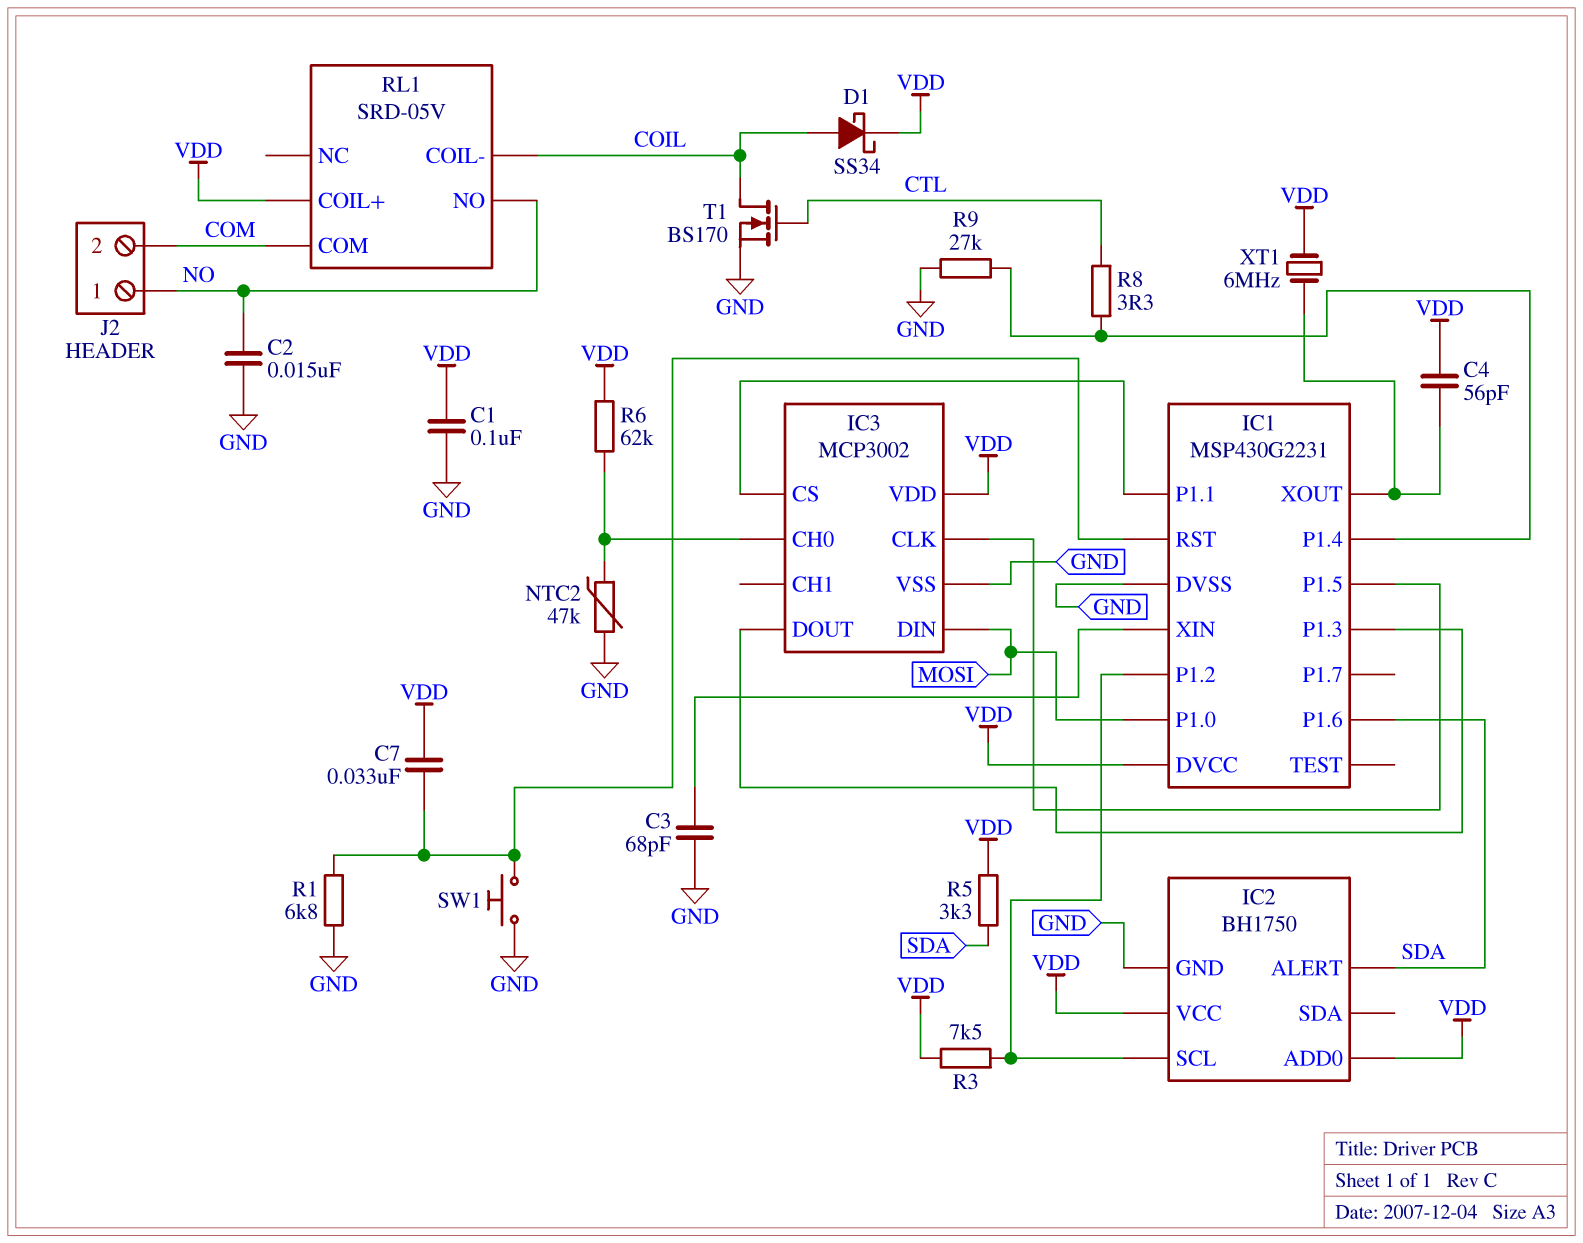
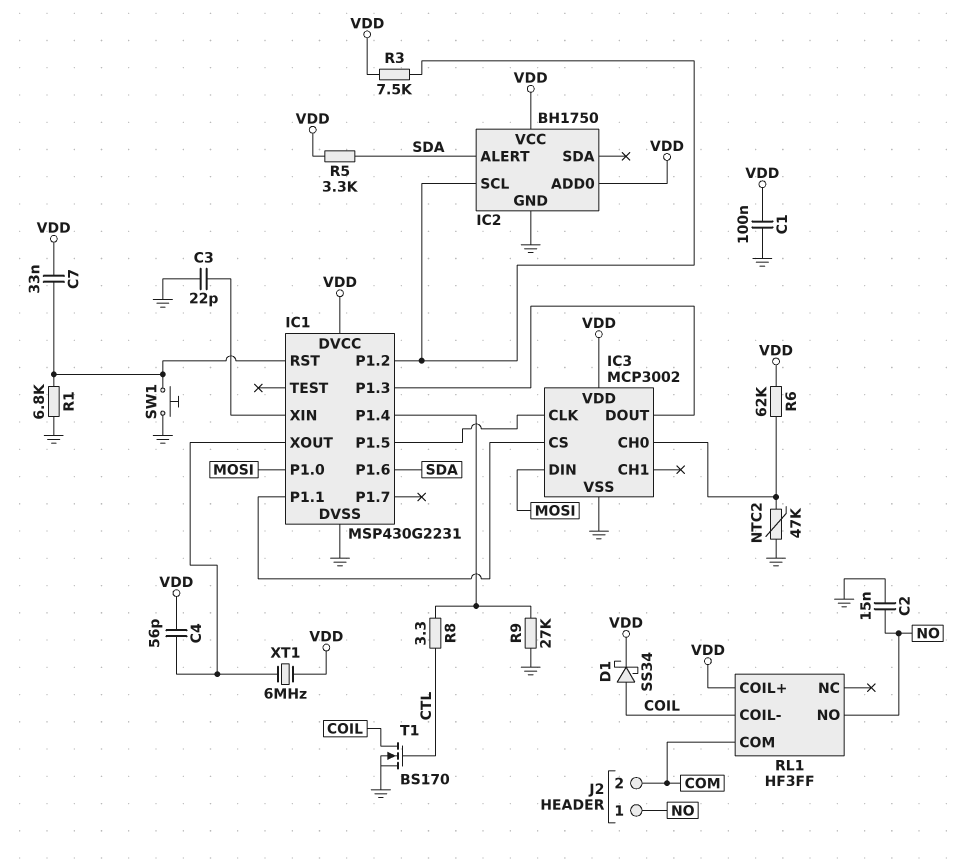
C3: 68pF (GND, IC1/XIN) -> 22pF (GND, IC1/XIN)
RL1: SRD-05V -> HF3FF

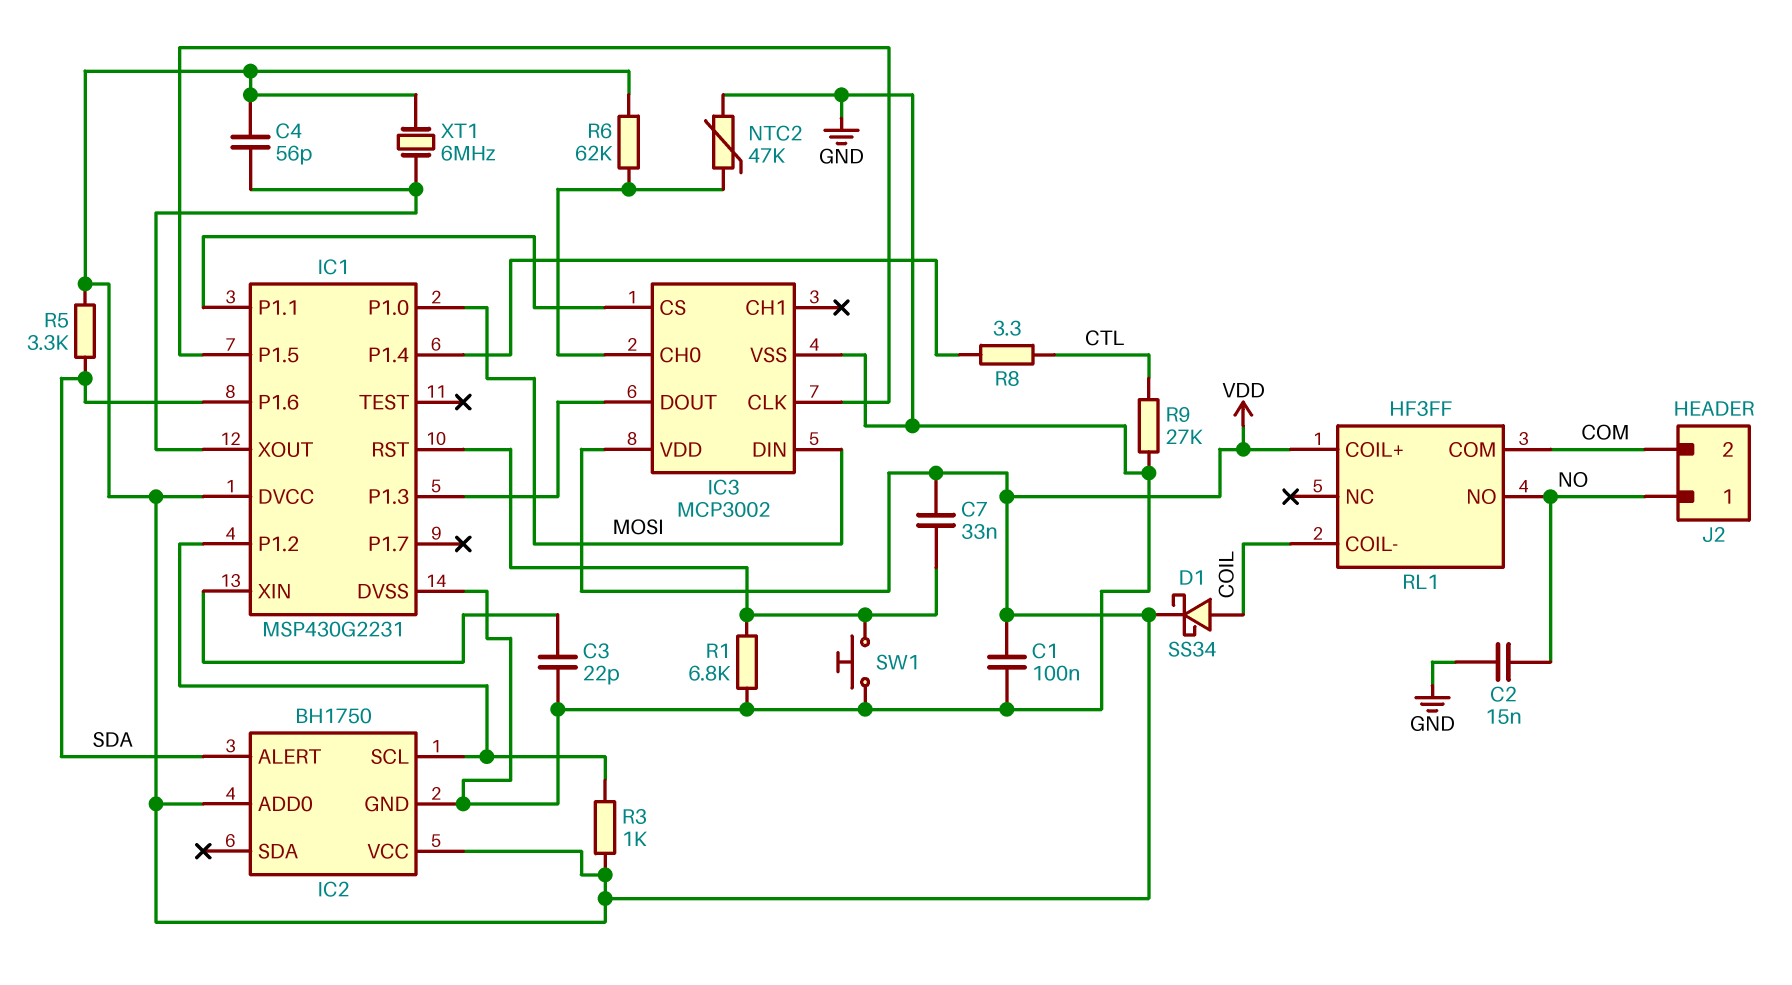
R3: 7.5k (IC1/P1.2, VDD) -> 1k (IC1/P1.2, VDD)
R9: 27k (GND, IC1/P1.4) -> 27k (CTL, GND)
T1: NMOS BS170 (G CTL, D COIL, S GND) -> none

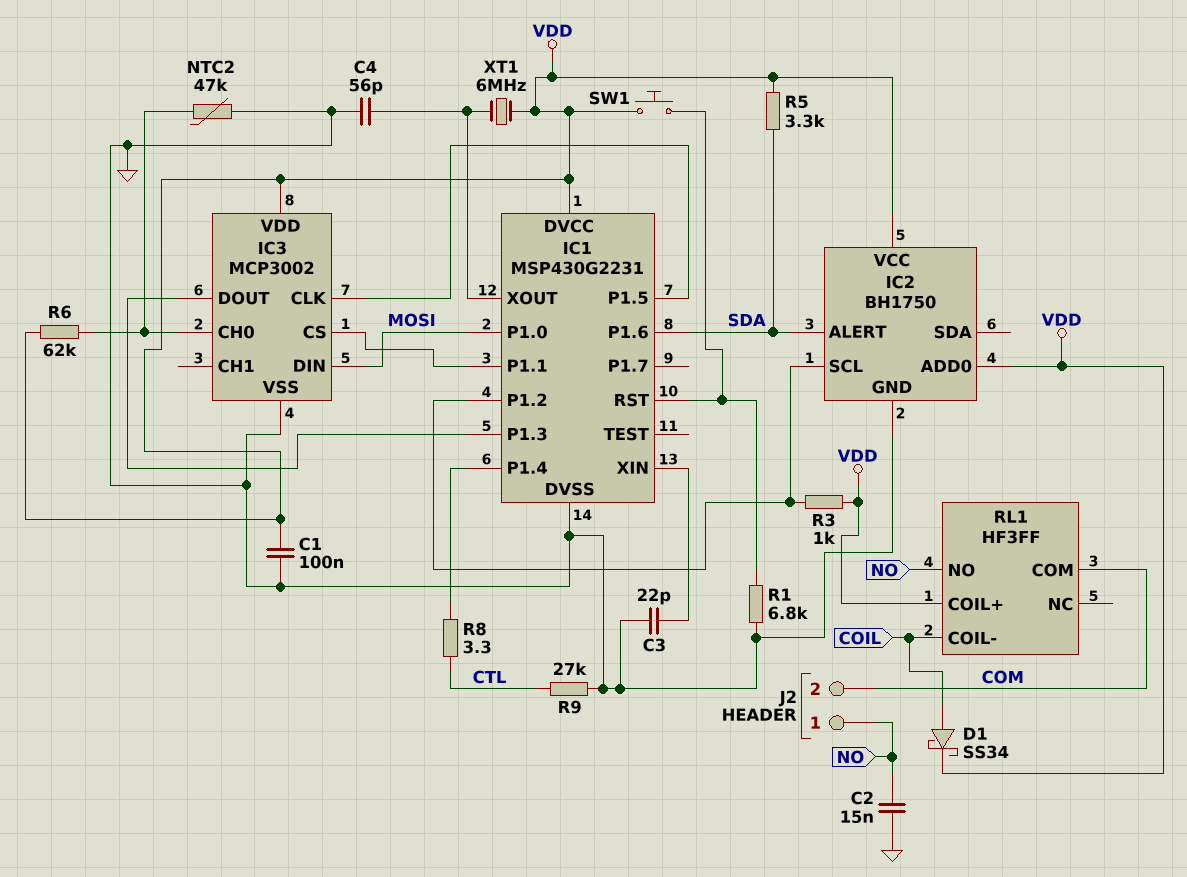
C4: 56pF (IC1/XOUT, VDD) -> 56pF (GND, IC1/XOUT)
C7: 33nF (IC1/RST, VDD) -> none
SW1: button (GND, IC1/RST) -> button (IC1/RST, VDD)

